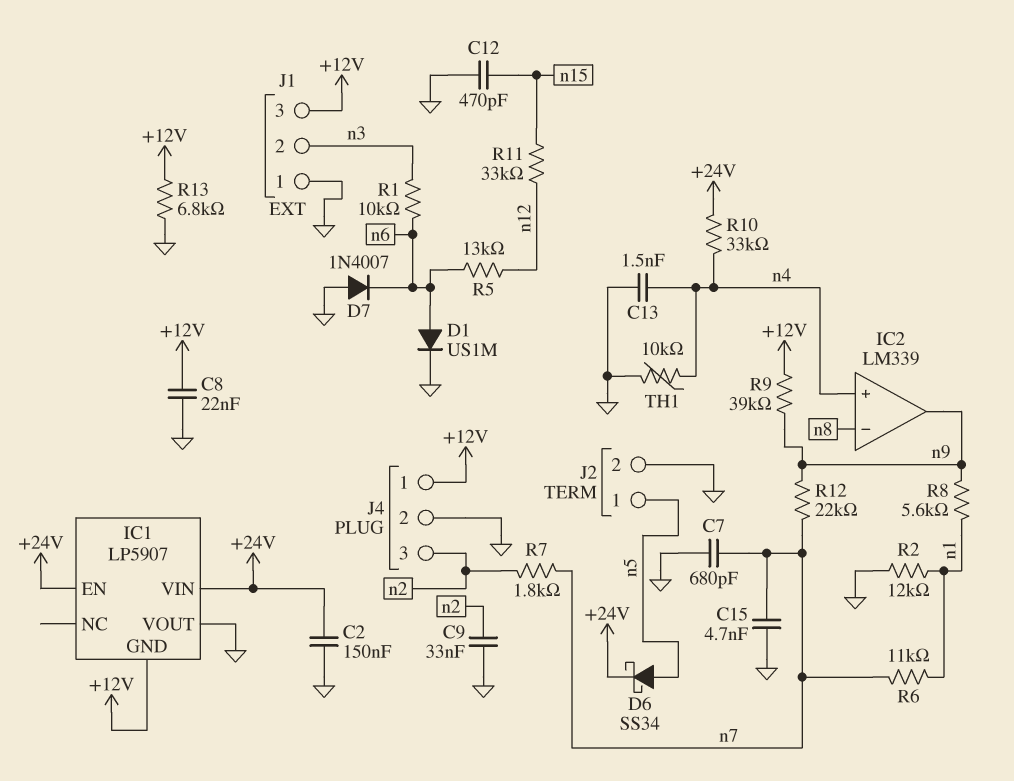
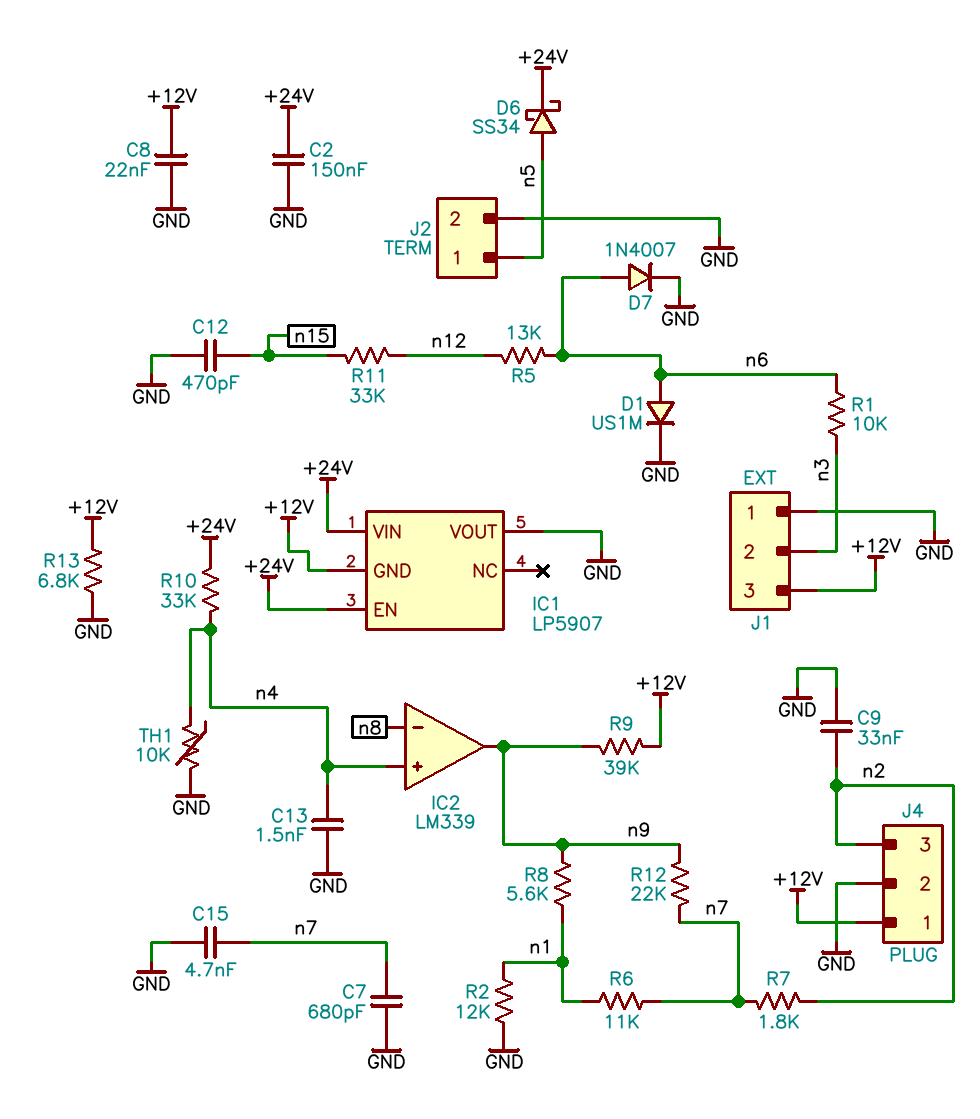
D7: diode 1N4007 (A GND, K n6) -> diode 1N4007 (A n6, K GND)

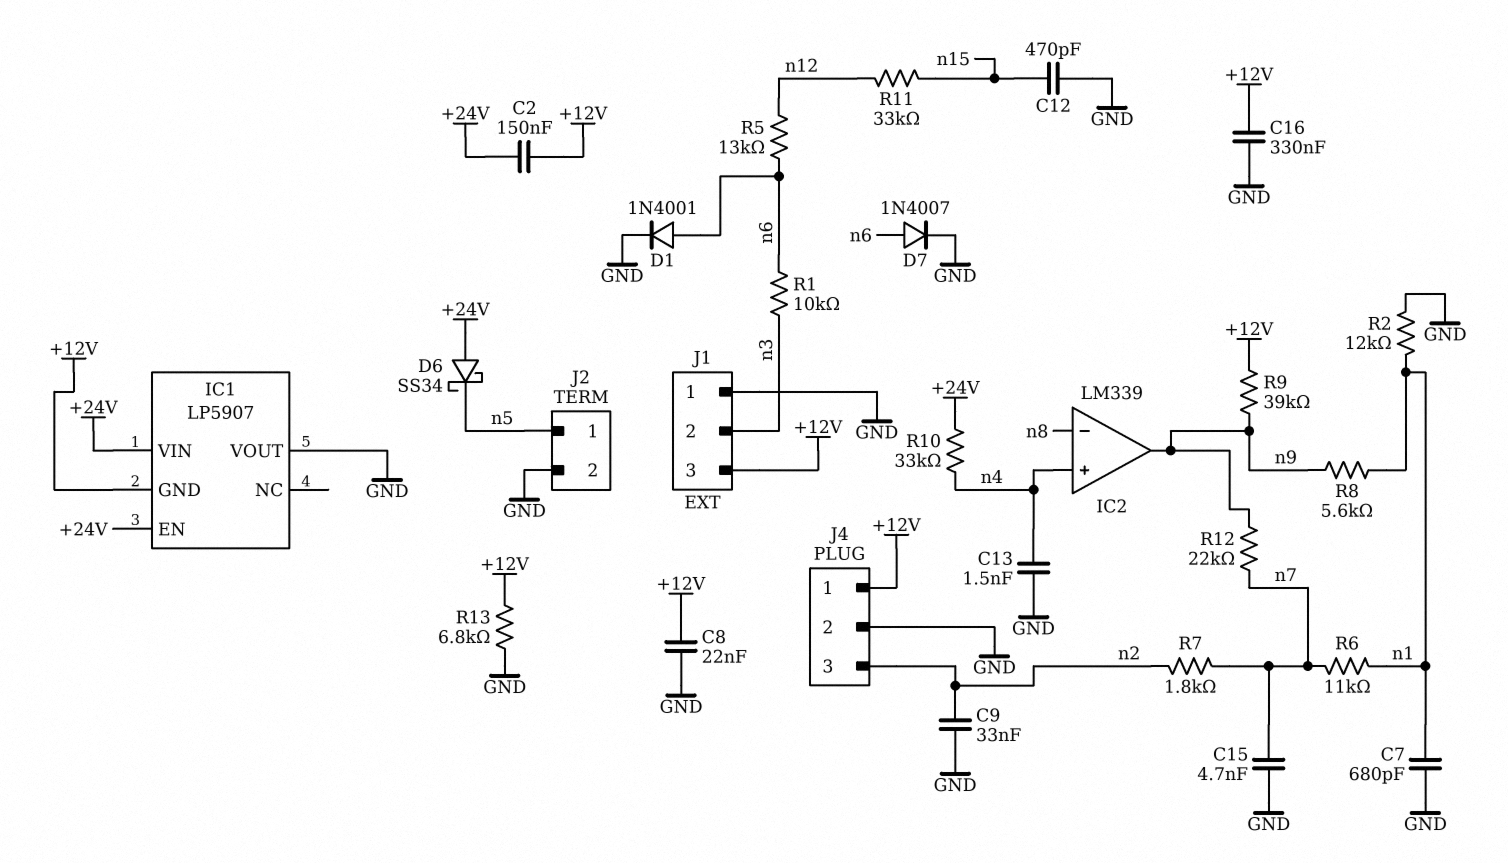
C2: 150nF (+24V, GND) -> 150nF (+12V, +24V)
C7: 680pF (GND, n7) -> 680pF (GND, n1)
C16: none -> 330nF (+12V, GND)
D1: diode US1M (A n6, K GND) -> diode 1N4001 (A n6, K GND)
D6: schottky SS34 (A n5, K +24V) -> schottky SS34 (A +24V, K n5)
TH1: 10k (GND, n4) -> none

